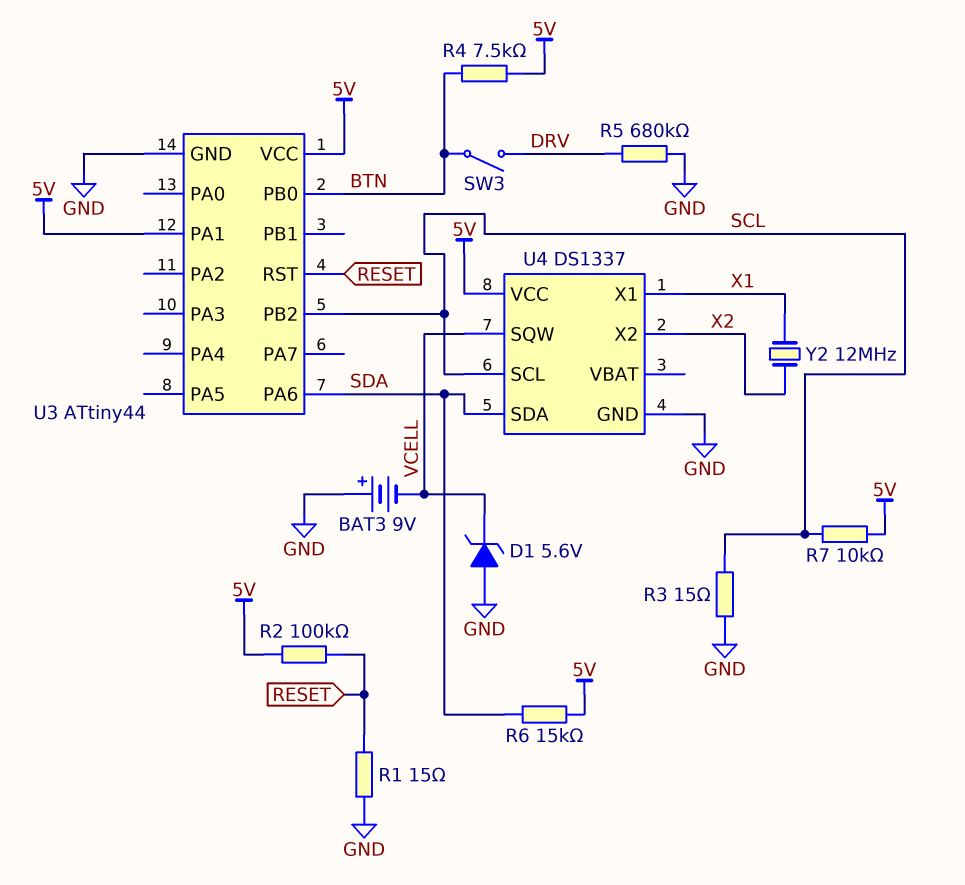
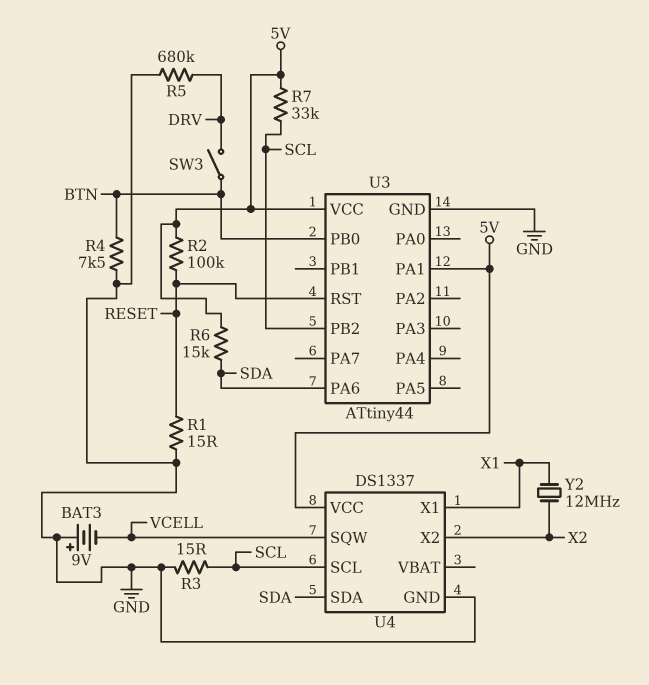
D1: zener 5.6V (A GND, K VCELL) -> none
R4: 7.5k (5V, BTN) -> 7.5k (BTN, GND)
R7: 10k (5V, SCL) -> 33k (5V, SCL)

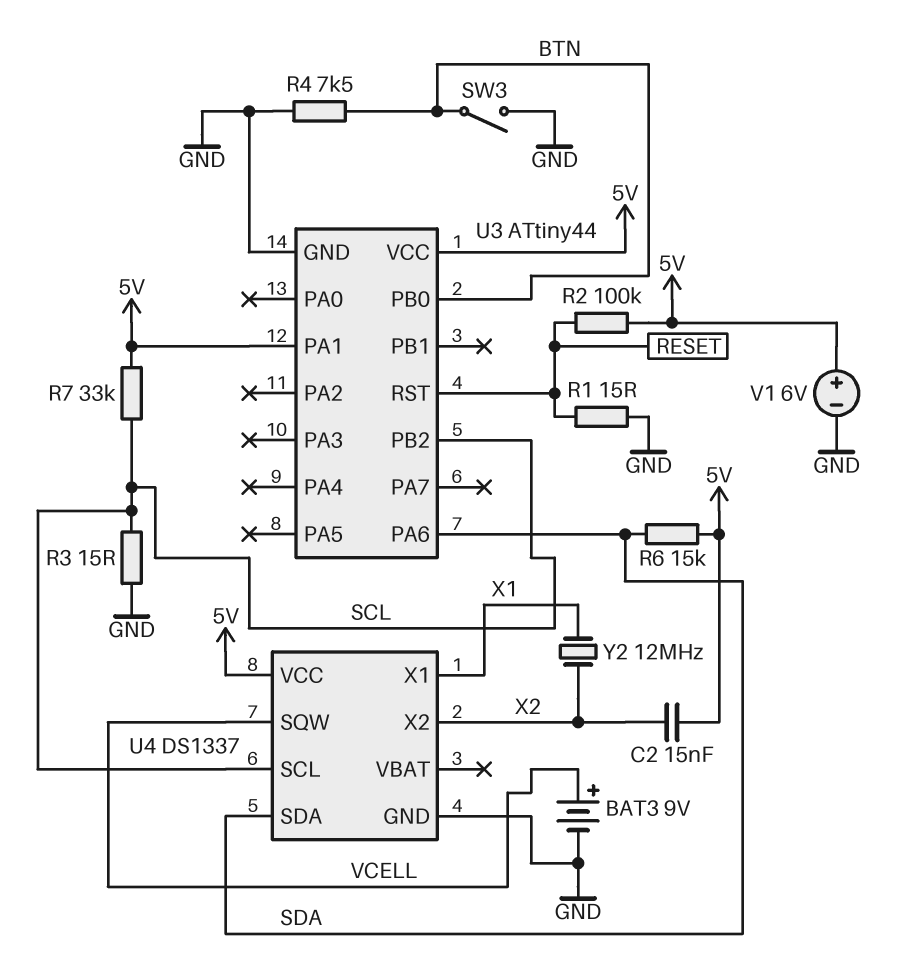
BAT3: 9V (plus GND, minus VCELL) -> 9V (plus VCELL, minus GND)
C2: none -> 15nF (5V, X2)
R5: 680k (DRV, GND) -> none
SW3: switch (BTN, DRV) -> switch (BTN, GND)
V1: none -> 6V (plus 5V, minus GND)

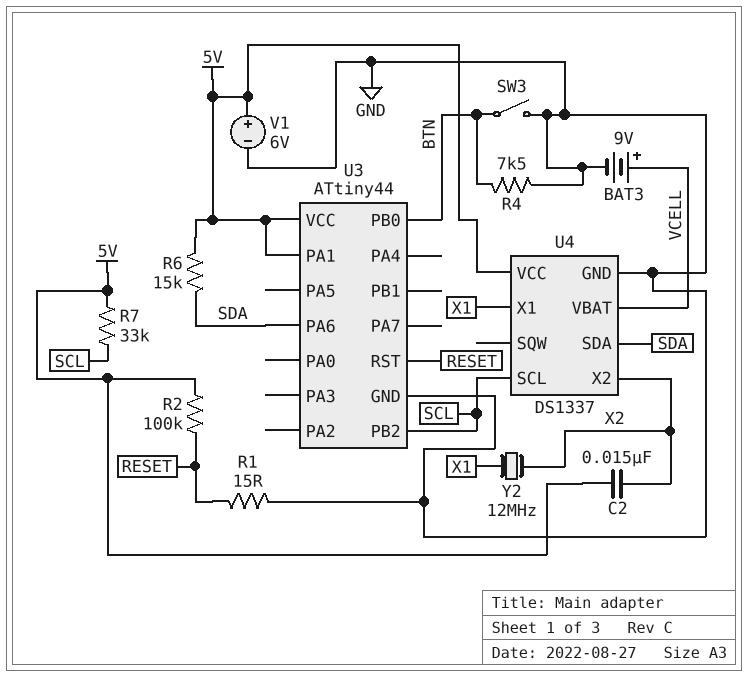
R3: 15 (GND, SCL) -> none
U4 pin SQW: VCELL -> none
U4 pin VBAT: none -> VCELL

